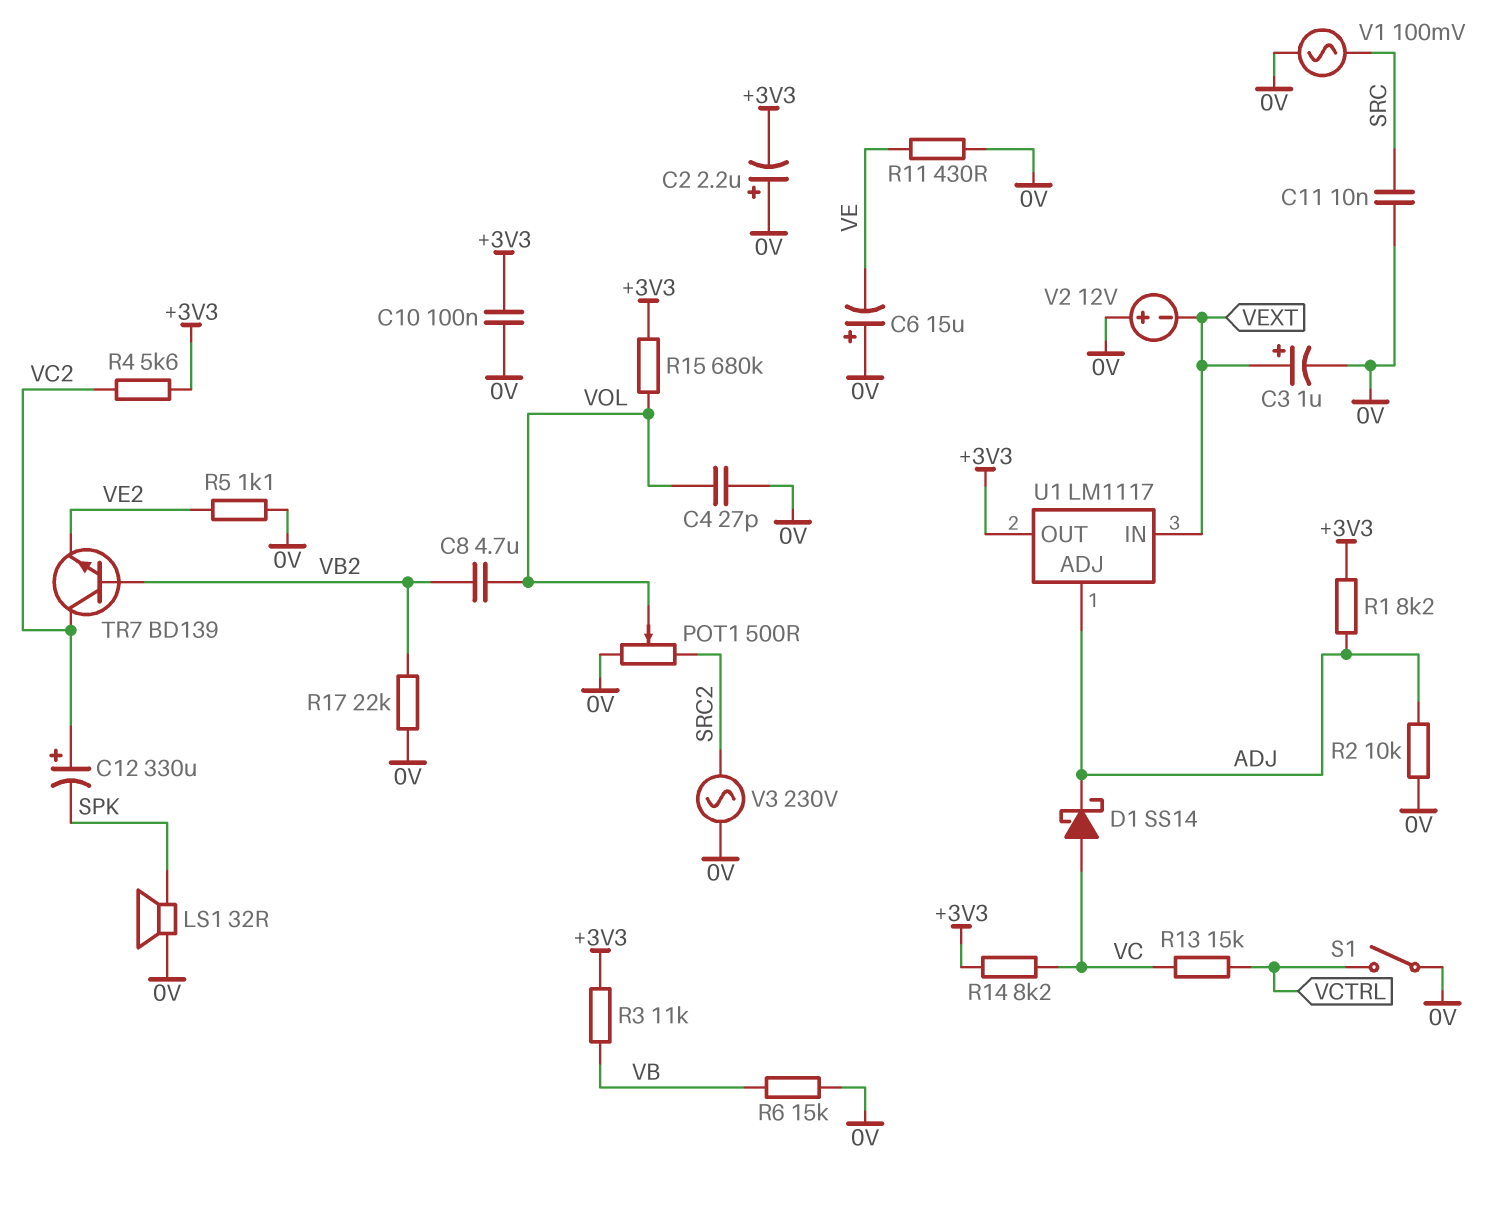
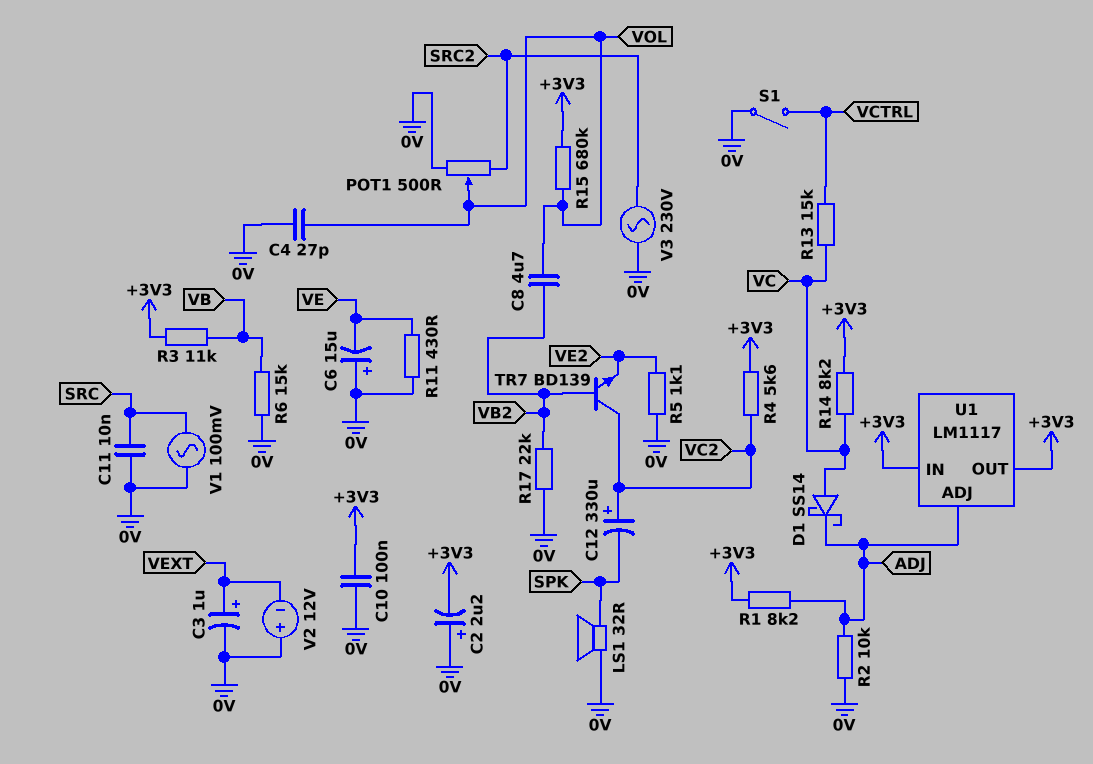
U1 pin IN: VEXT -> +3V3

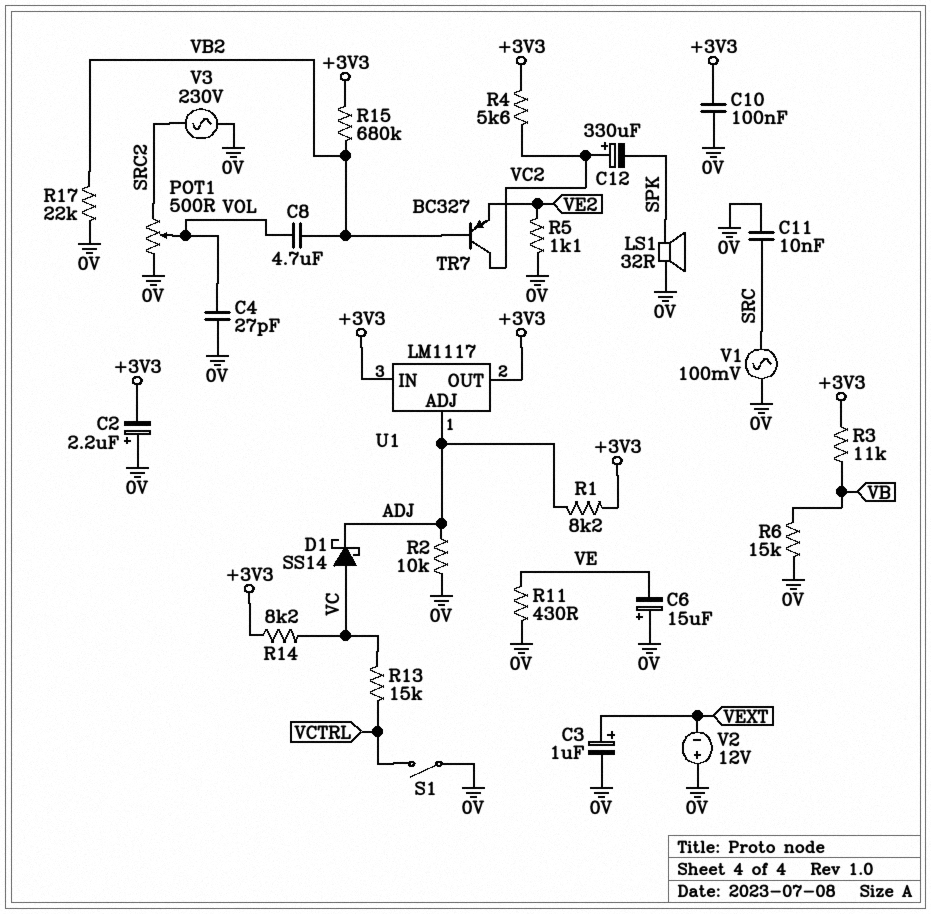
R15: 680k (+3V3, VOL) -> 680k (+3V3, VB2)
TR7: NPN BD139 (B VB2, C VC2, E VE2) -> PNP BC327 (B VB2, C VC2, E VE2)

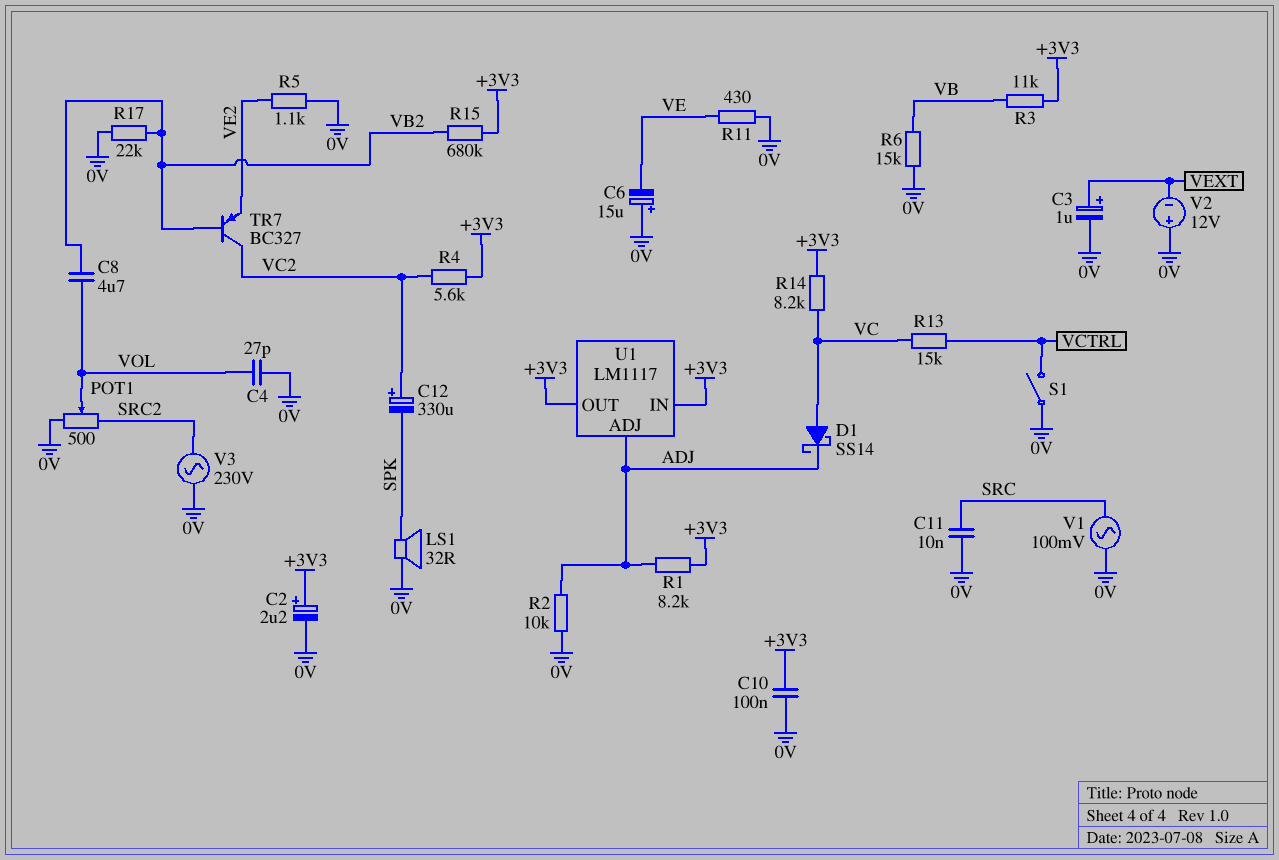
C2: 2.2uF (plus 0V, minus +3V3) -> 2.2uF (plus +3V3, minus 0V)

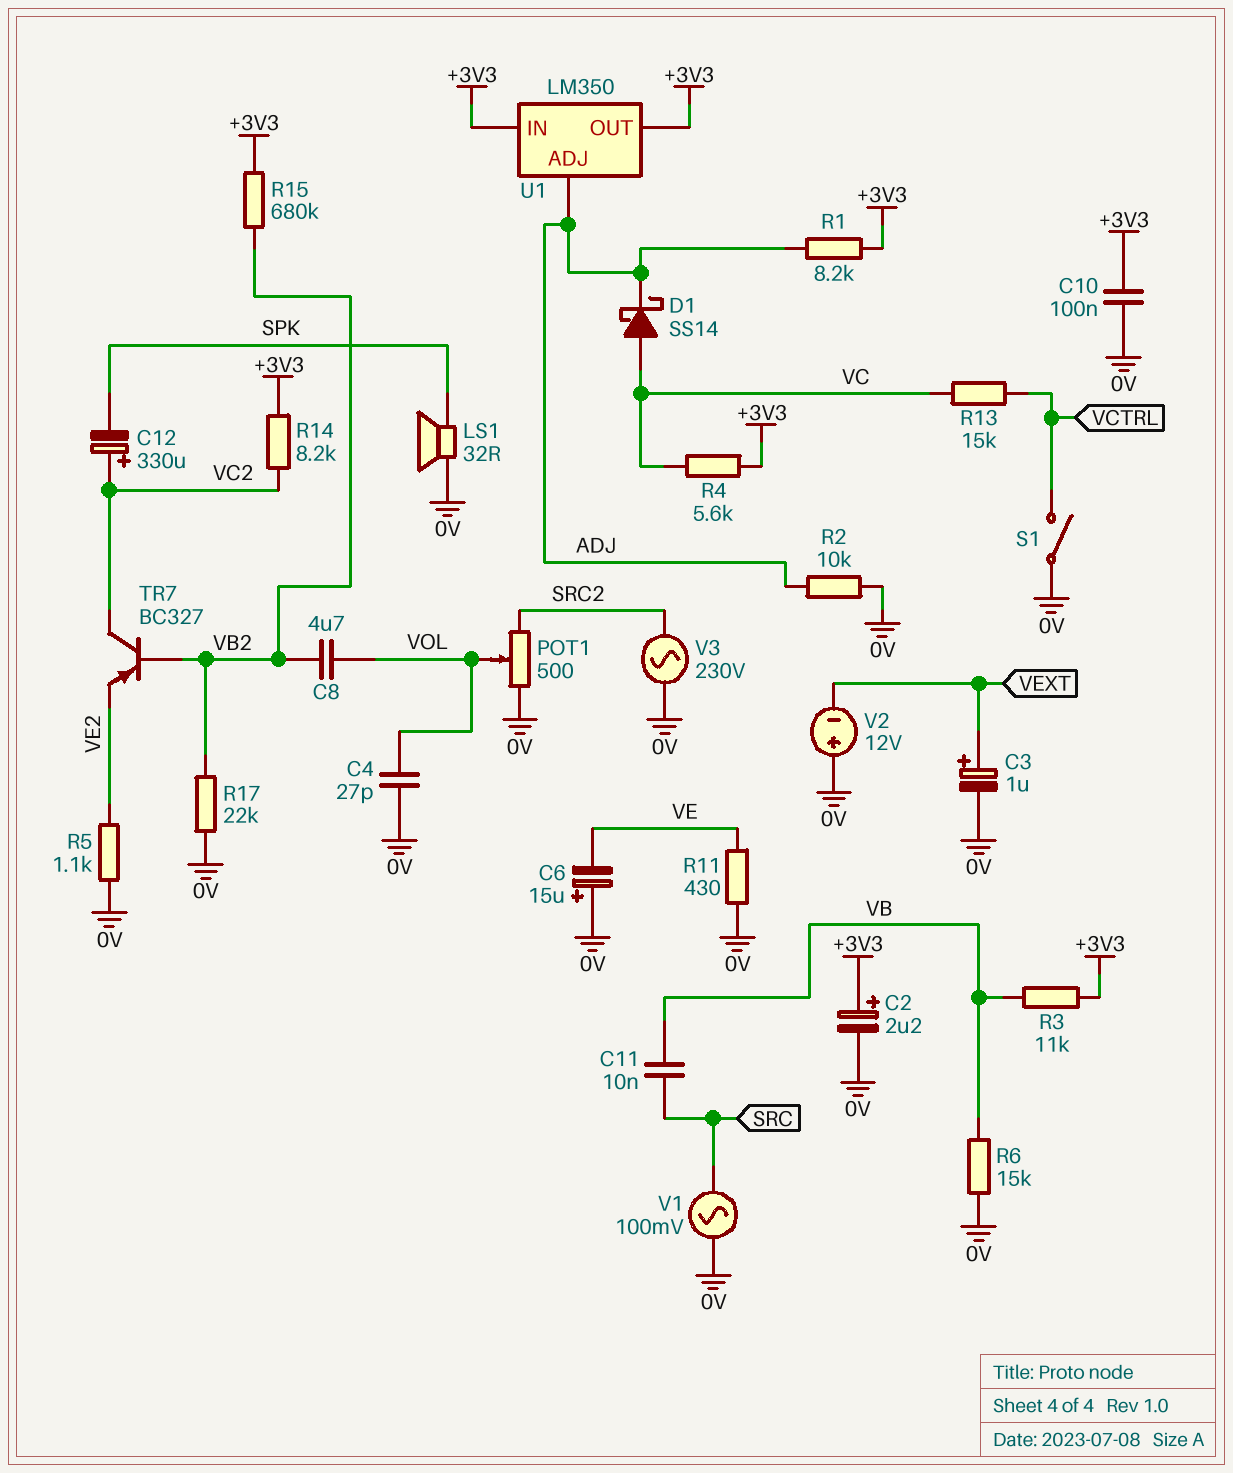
C11: 10nF (0V, SRC) -> 10nF (SRC, VB)
R4: 5.6k (+3V3, VC2) -> 5.6k (+3V3, VC)
R14: 8.2k (+3V3, VC) -> 8.2k (+3V3, VC2)
U1: LM1117 -> LM350

